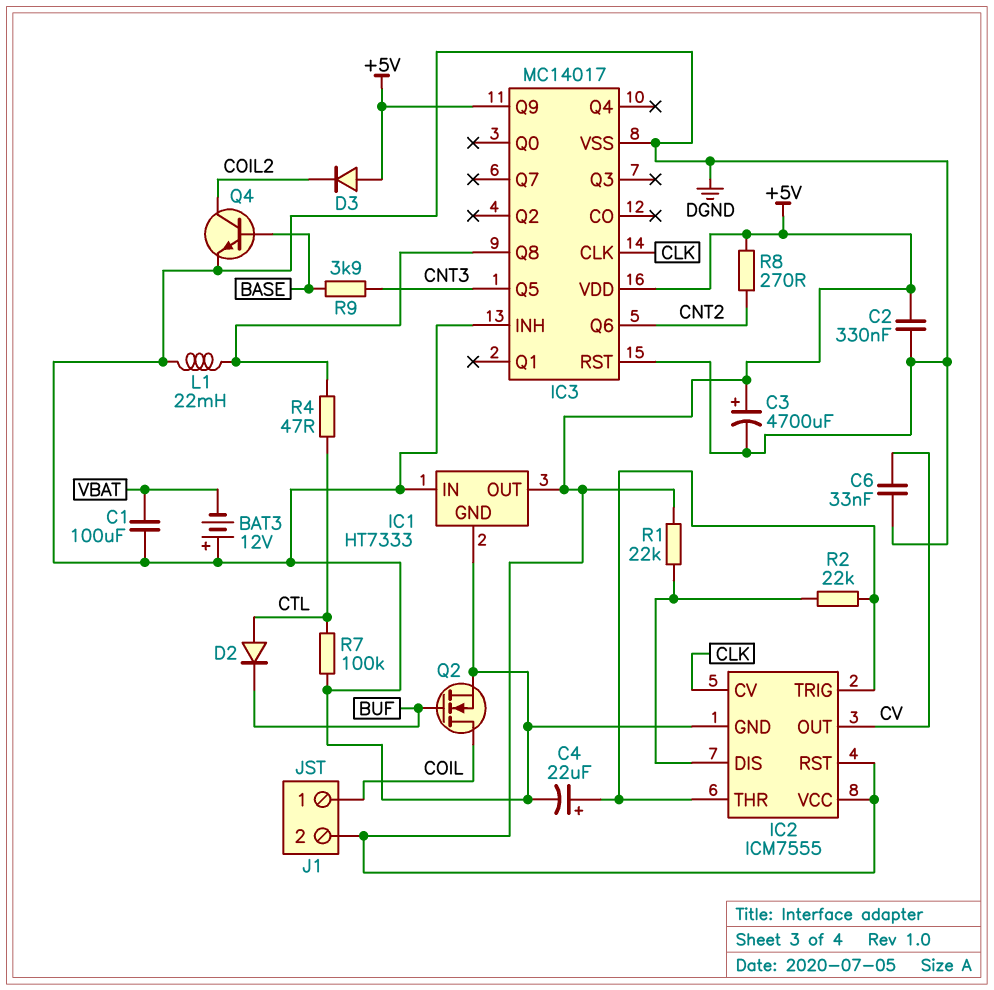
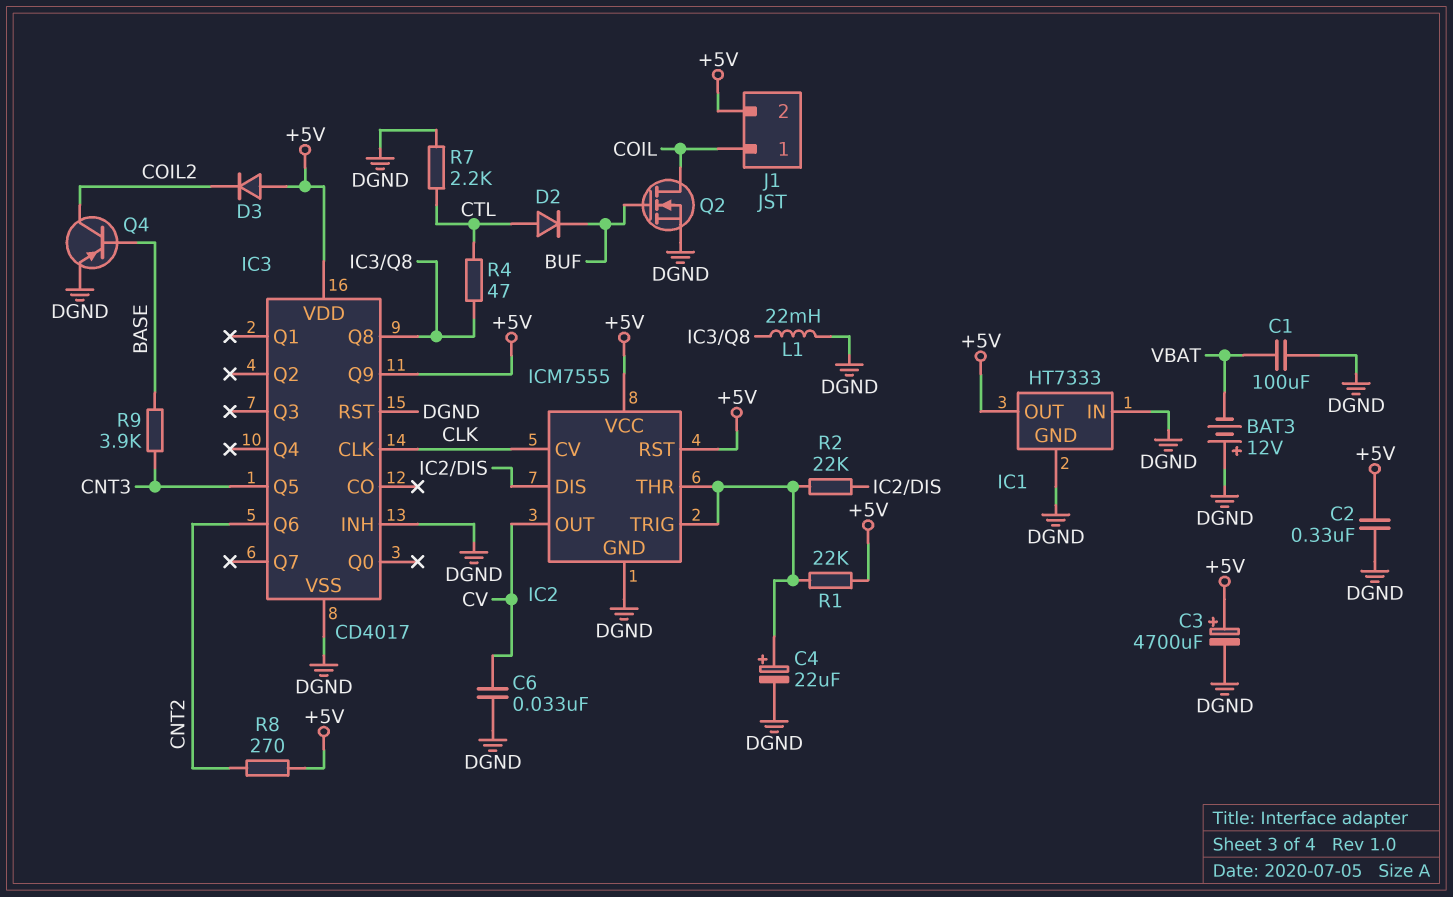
IC3: MC14017 -> CD4017
Q4: NPN (B BASE, C COIL2, E DGND) -> PNP (B BASE, C COIL2, E DGND)
R1: 22k (+5V, IC2/DIS) -> 22k (+5V, IC2/THR)
R7: 100k (CTL, DGND) -> 2.2k (CTL, DGND)

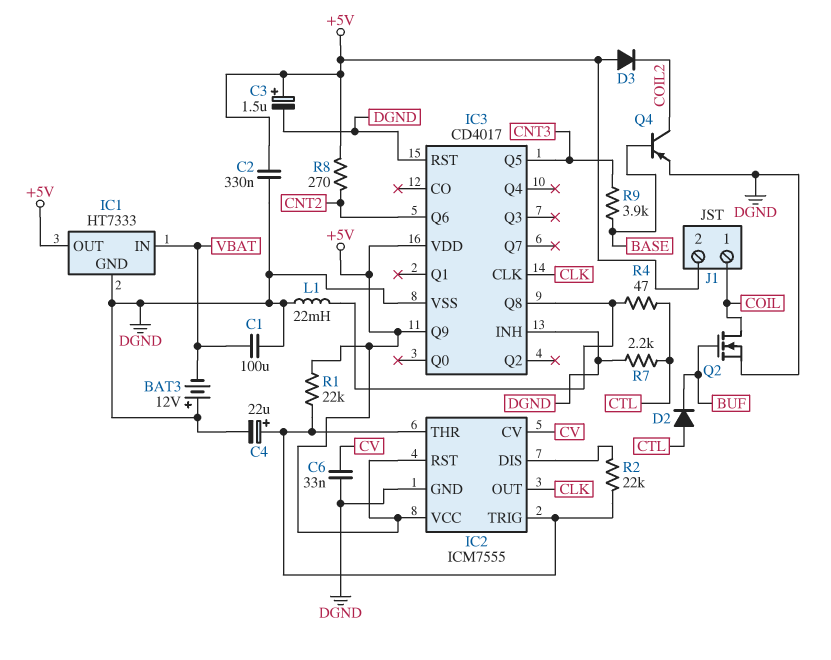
C3: 4700uF (plus +5V, minus DGND) -> 1.5uF (plus +5V, minus DGND)
IC1 pin IN: DGND -> VBAT
IC2 pin CV: CLK -> CV
IC2 pin OUT: CV -> CLK

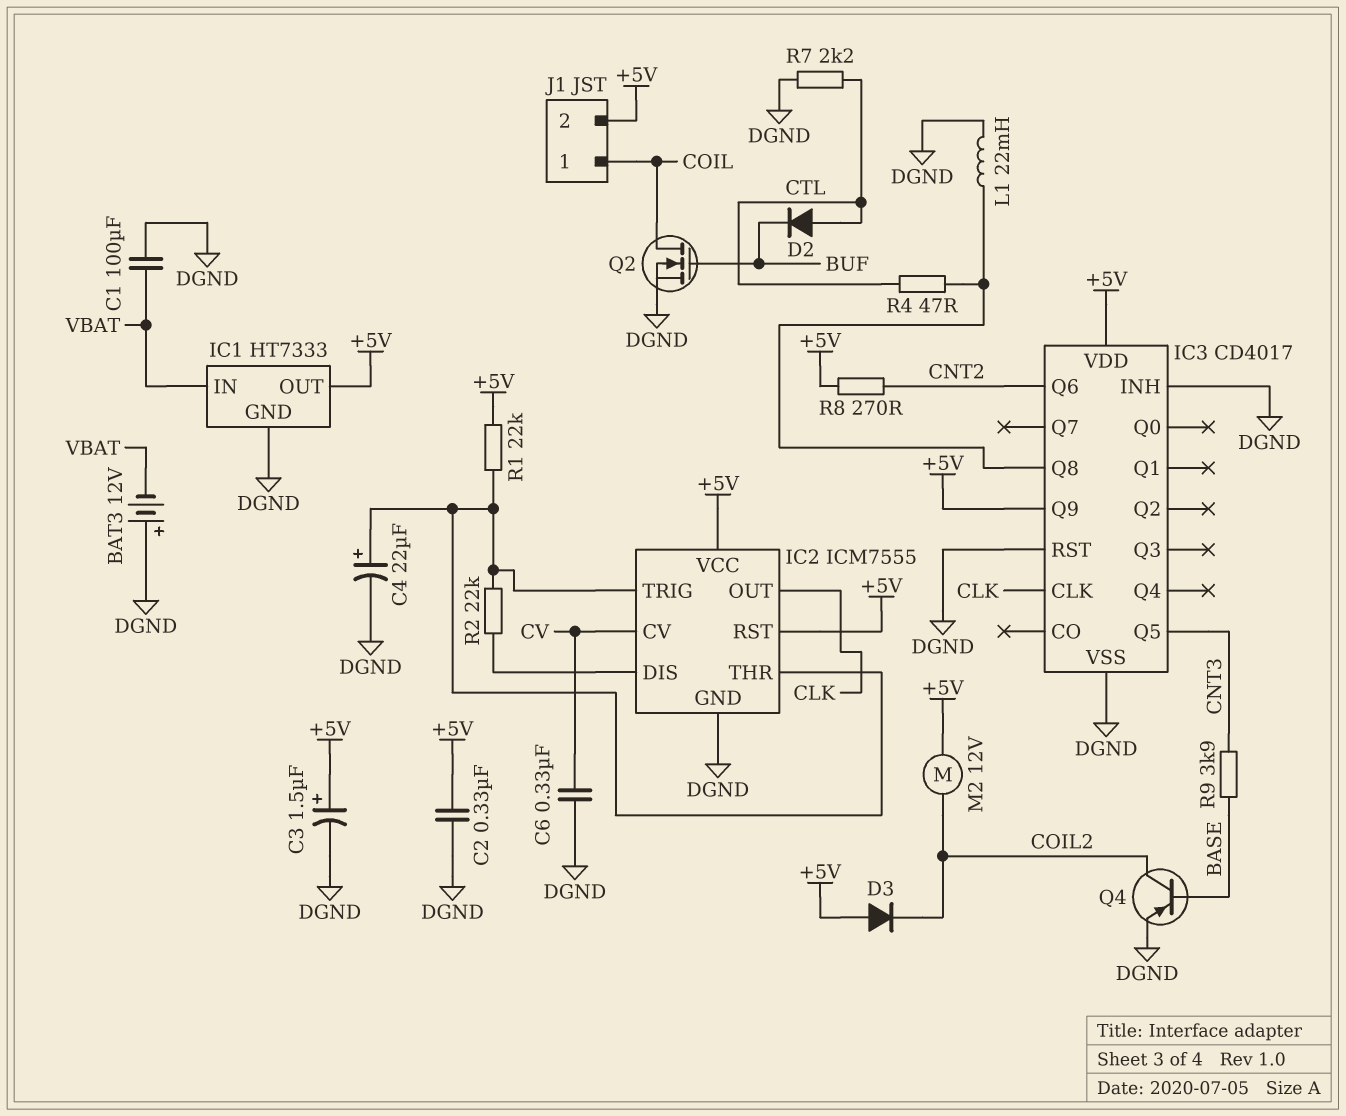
C6: 33nF (CV, DGND) -> 330nF (CV, DGND)
M2: none -> motor 12V (+5V, COIL2)

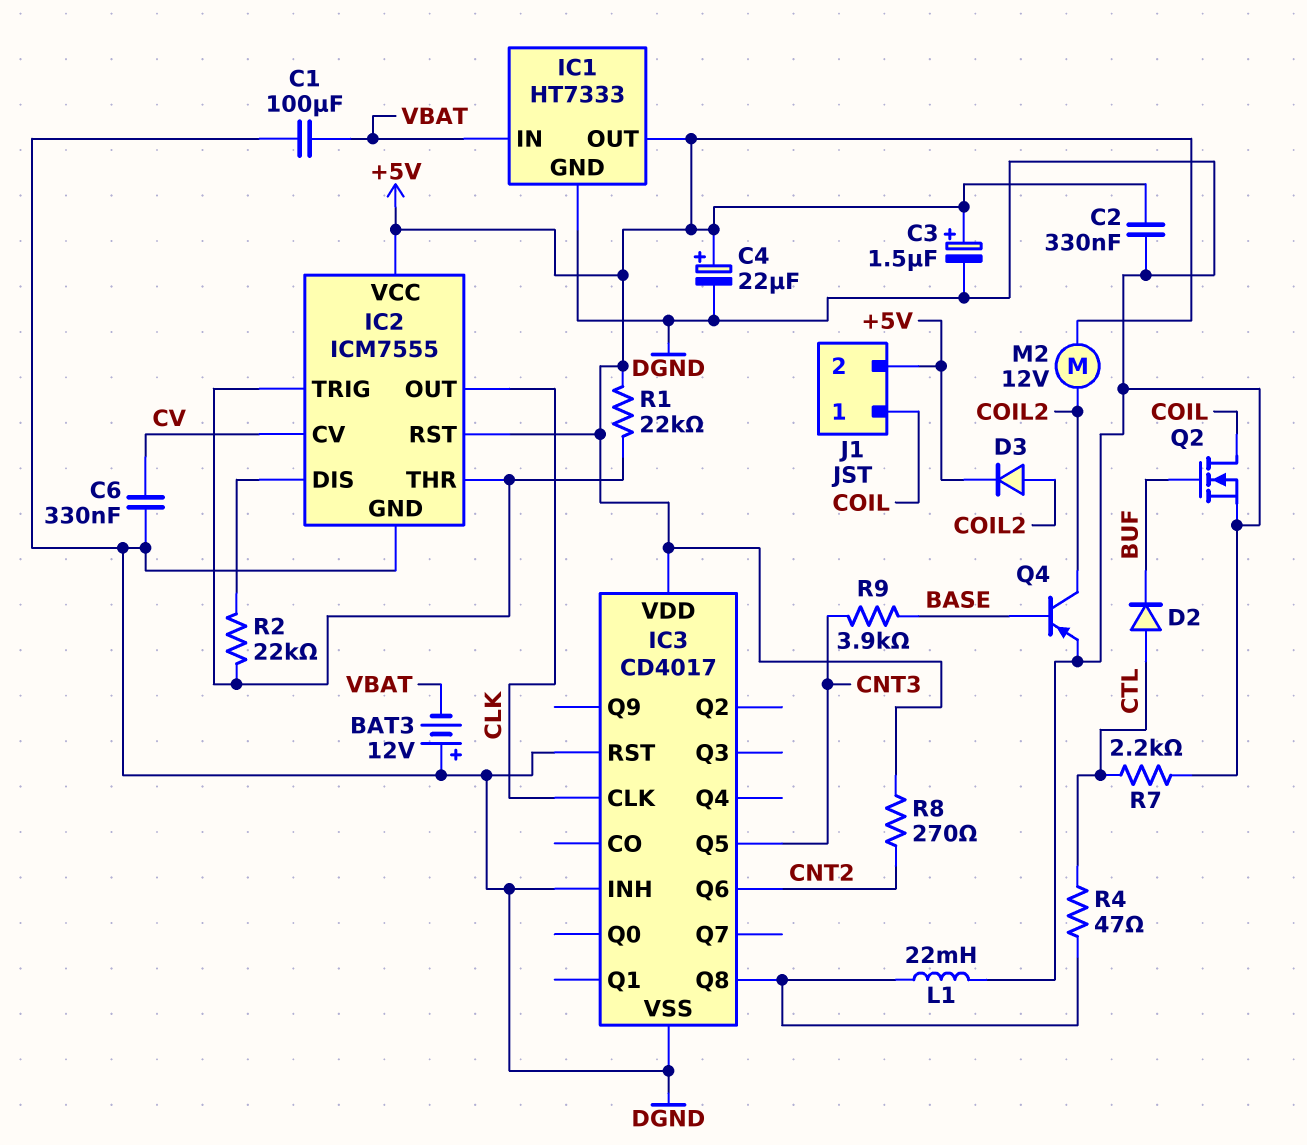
C4: 22uF (plus IC2/THR, minus DGND) -> 22uF (plus +5V, minus DGND)
D3: diode (A +5V, K COIL2) -> diode (A COIL2, K +5V)
IC3 pin Q9: +5V -> none

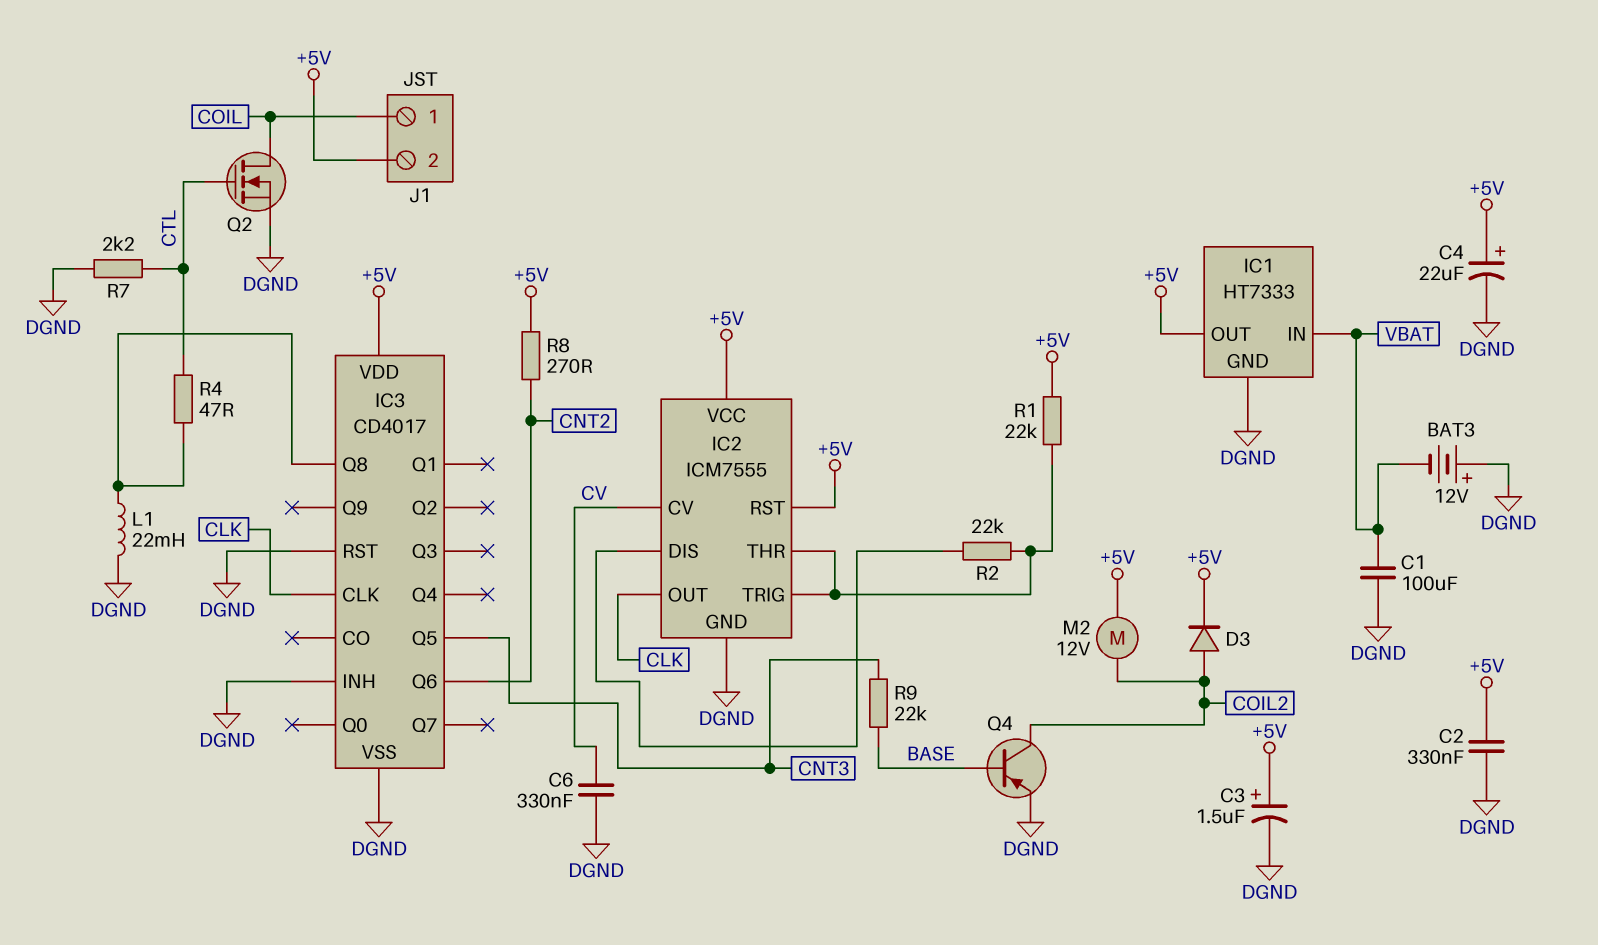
D2: diode (A CTL, K BUF) -> none
Q2: NMOS (G BUF, D COIL, S DGND) -> NMOS (G CTL, D COIL, S DGND)
R9: 3.9k (BASE, CNT3) -> 22k (BASE, CNT3)

